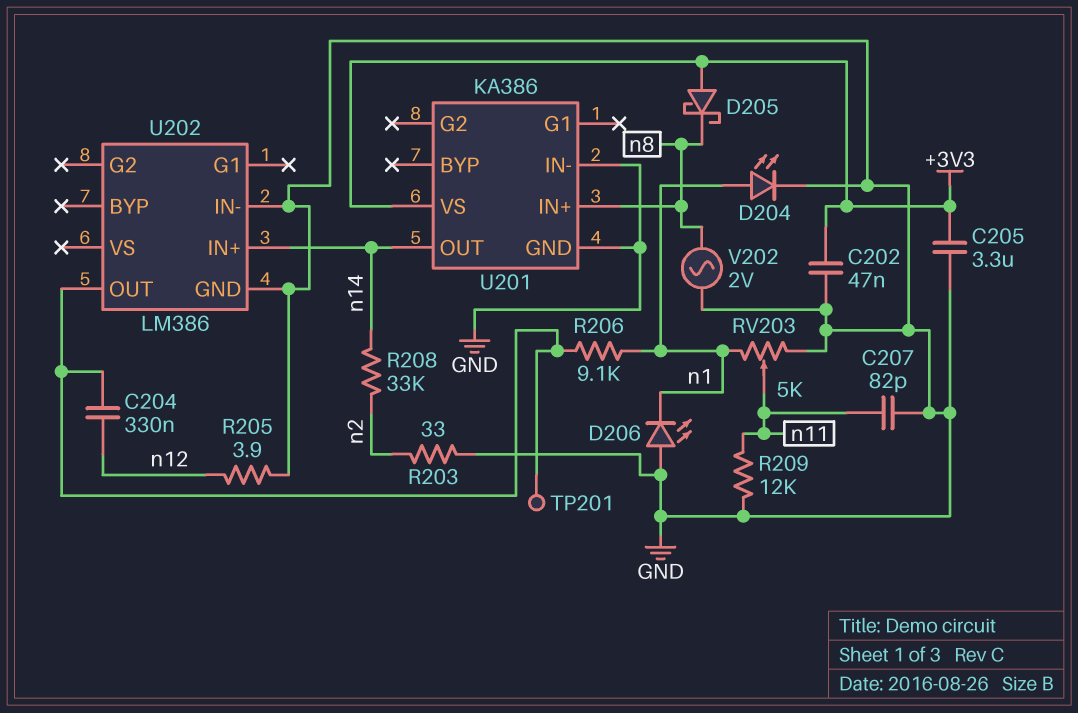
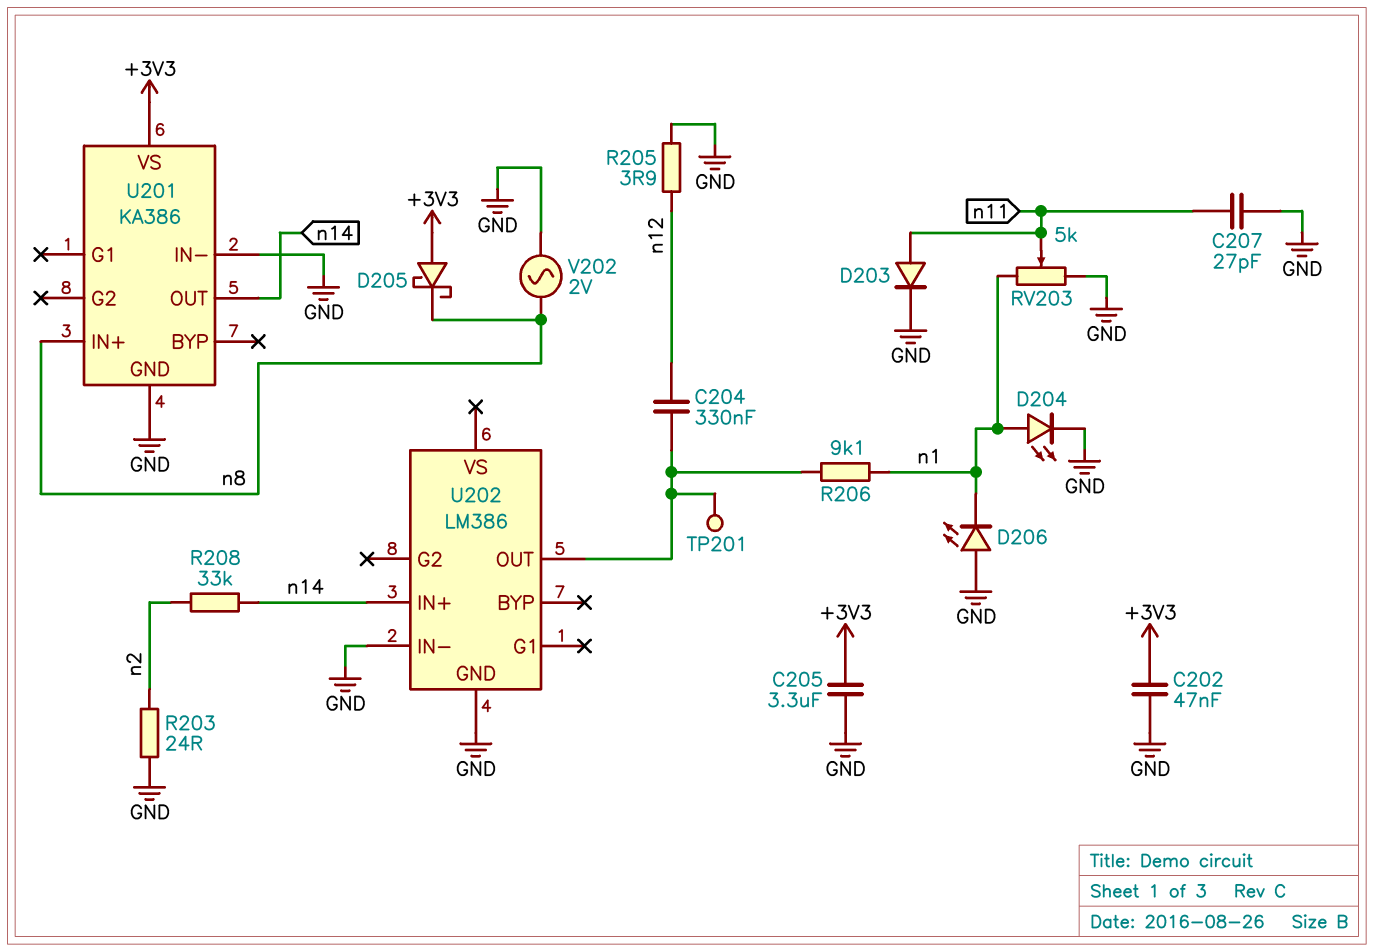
C207: 82pF (GND, n11) -> 27pF (GND, n11)
D203: none -> diode (A n11, K GND)
R203: 33 (GND, n2) -> 24 (GND, n2)
R209: 12k (GND, n11) -> none

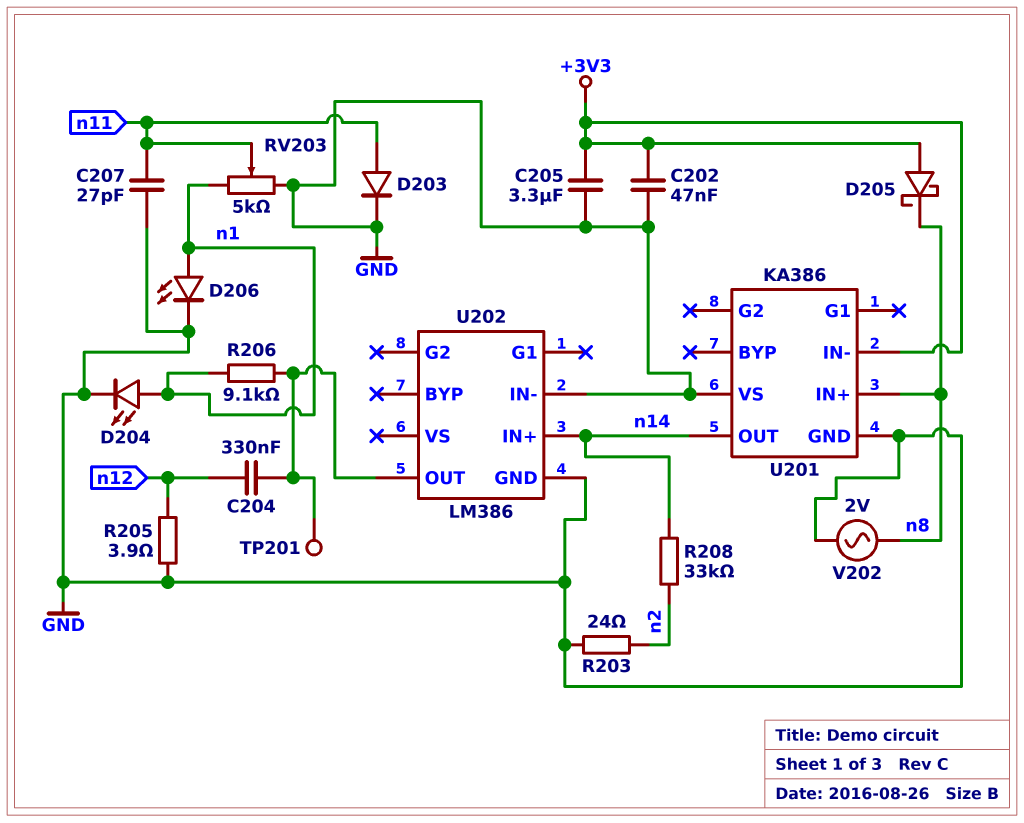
D206: LED (A GND, K n1) -> LED (A n1, K GND)
U201 pin IN-: GND -> +3V3
U201 pin VS: +3V3 -> GND

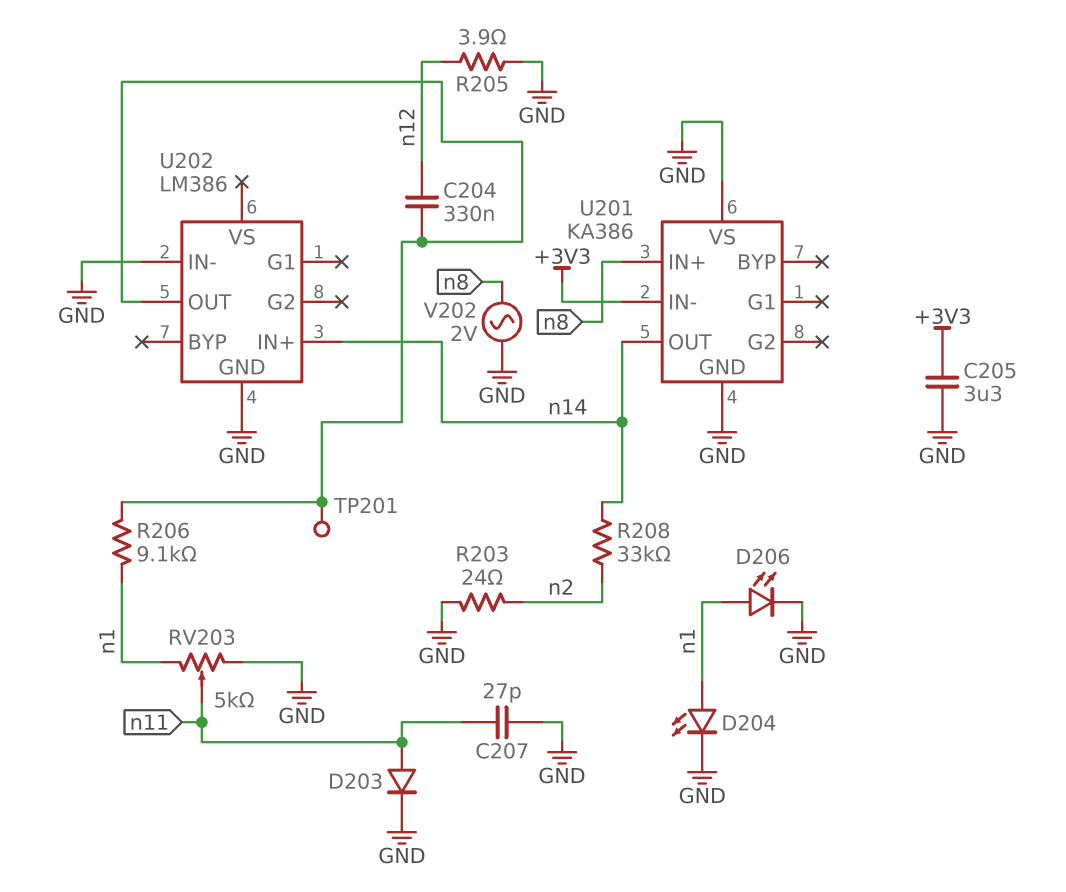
C202: 47nF (+3V3, GND) -> none
D205: schottky (A +3V3, K n8) -> none

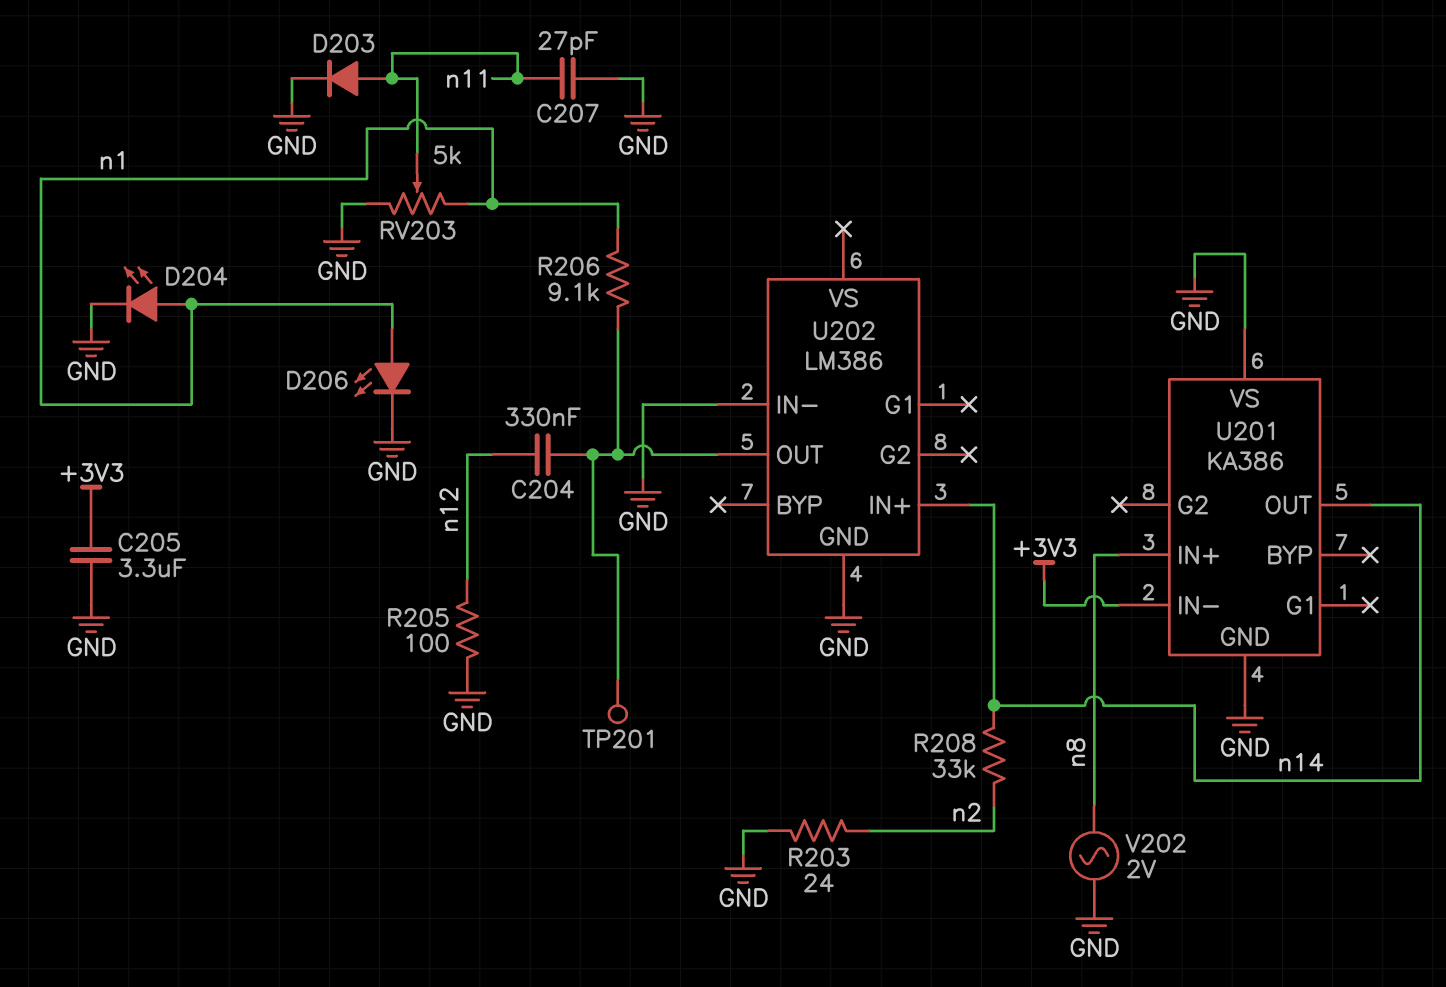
R205: 3.9 (GND, n12) -> 100 (GND, n12)

